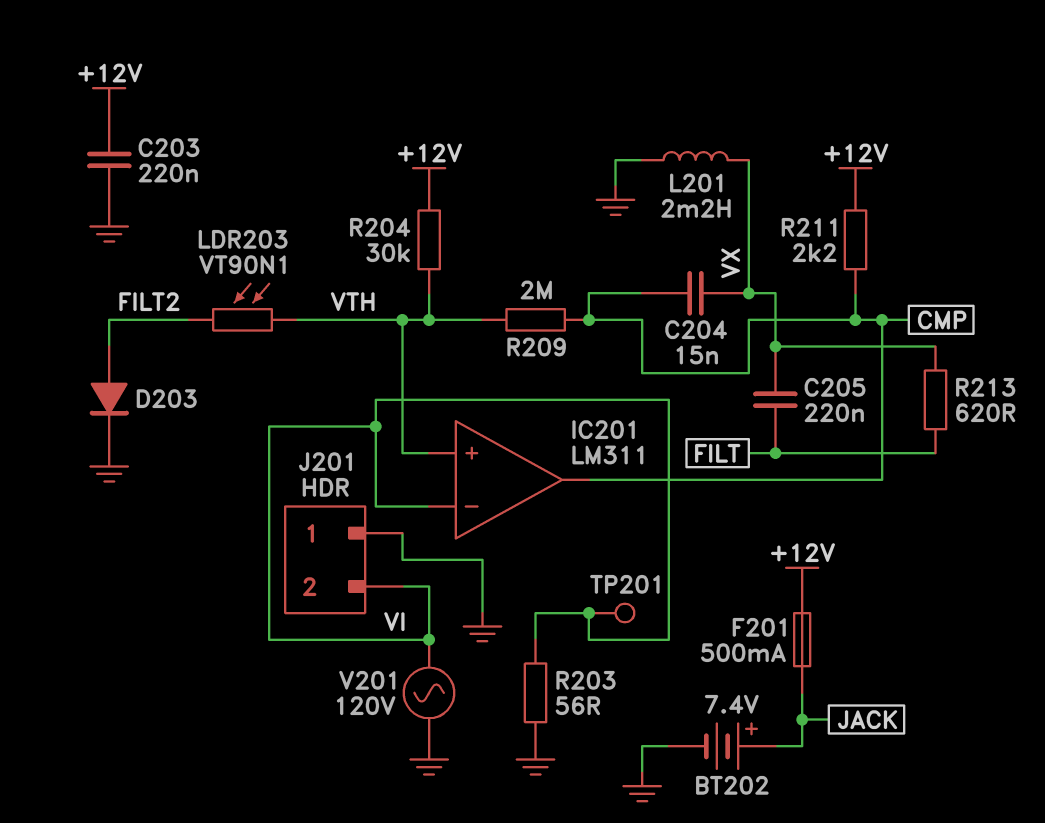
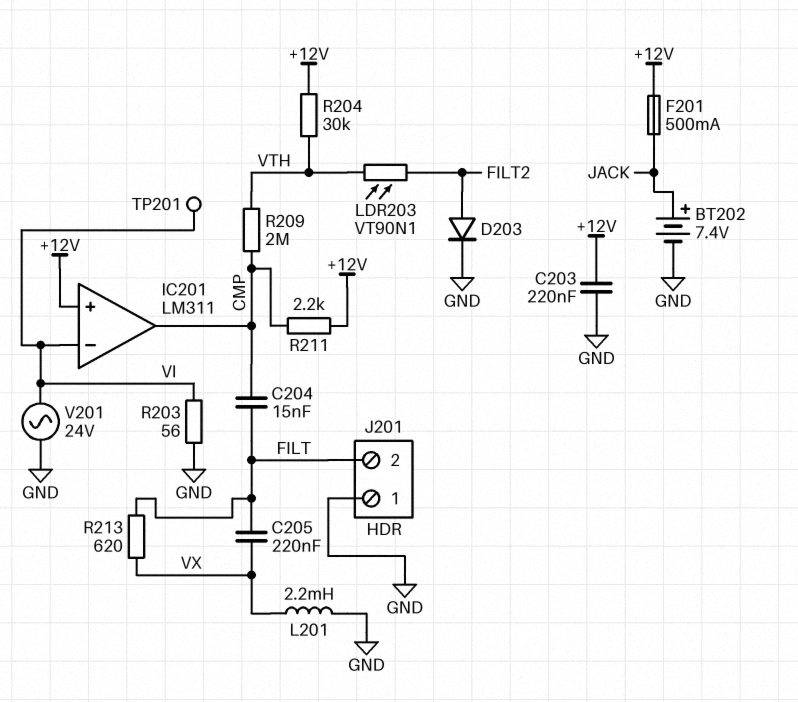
C204: 15nF (CMP, VX) -> 15nF (CMP, FILT)
IC201 pin in+: VTH -> +12V
J201 pin 2: VI -> FILT
V201: AC 120V (GND, VI) -> AC 24V (GND, VI)

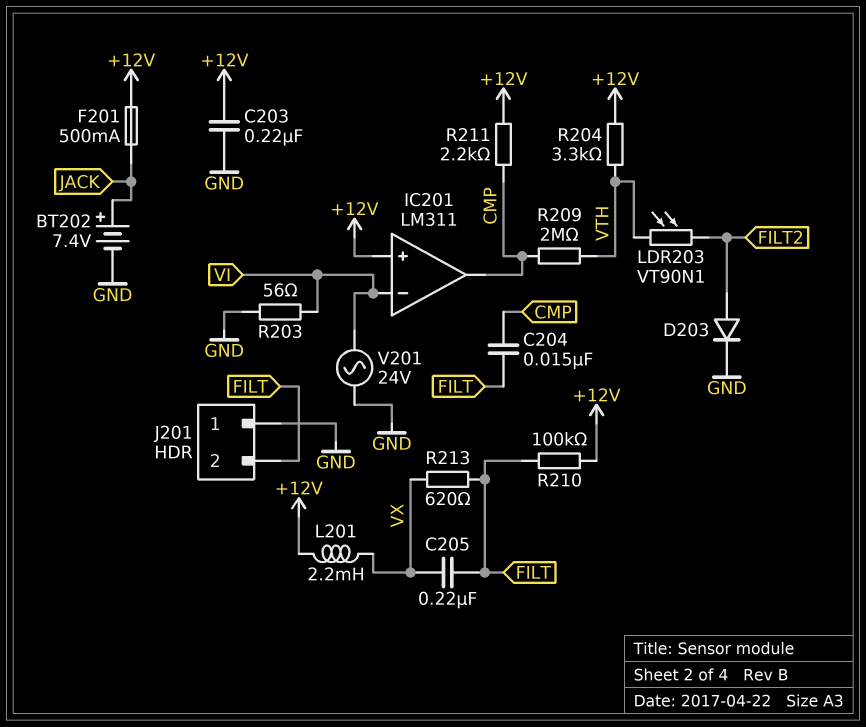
L201: 2.2mH (GND, VX) -> 2.2mH (+12V, VX)
R204: 30k (+12V, VTH) -> 3.3k (+12V, VTH)
R210: none -> 100k (+12V, FILT)
TP201: test point (VI) -> none

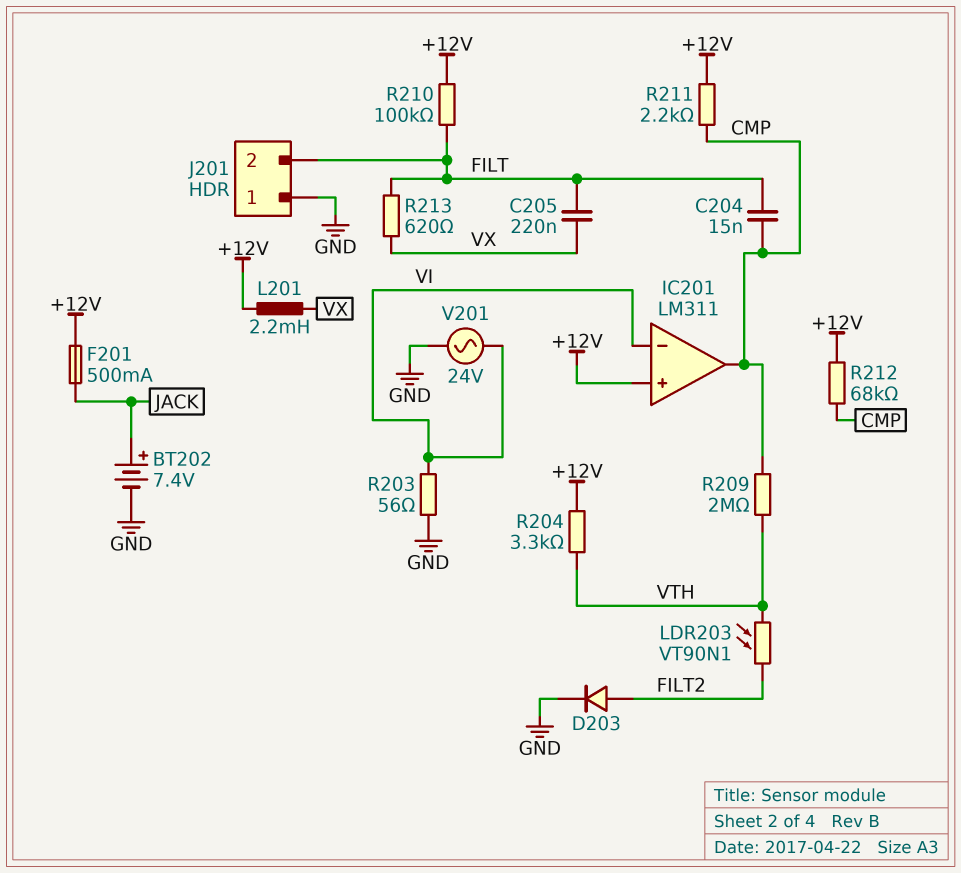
C203: 220nF (+12V, GND) -> none
R212: none -> 68k (+12V, CMP)

